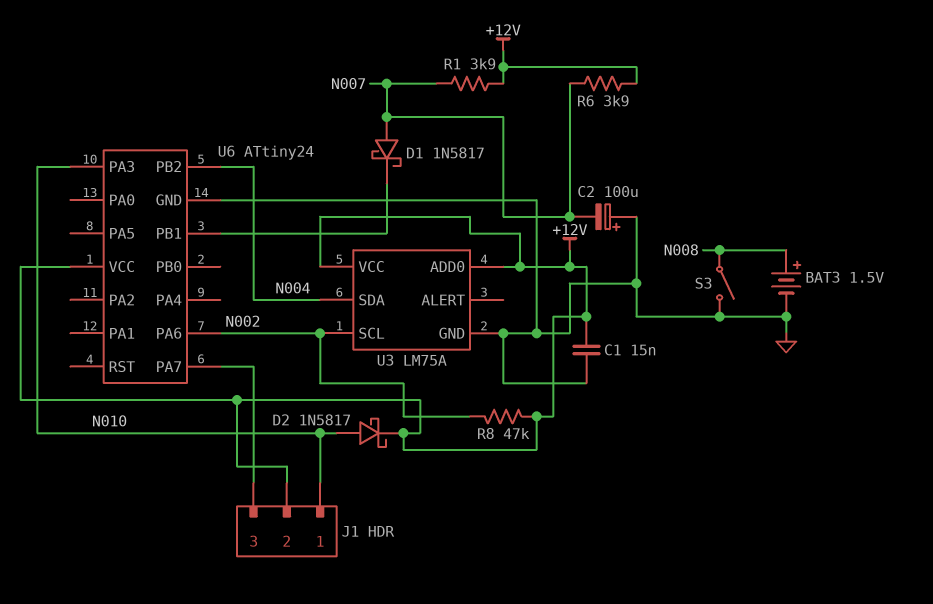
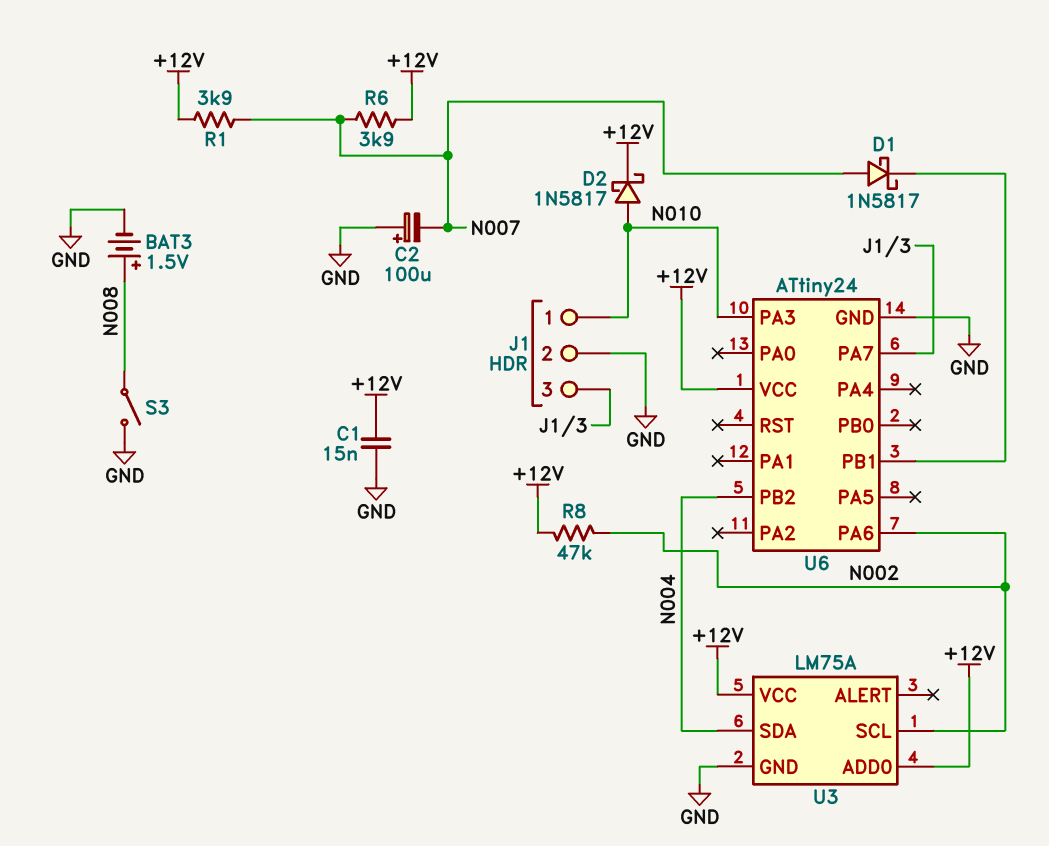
J1 pin 2: +12V -> GND

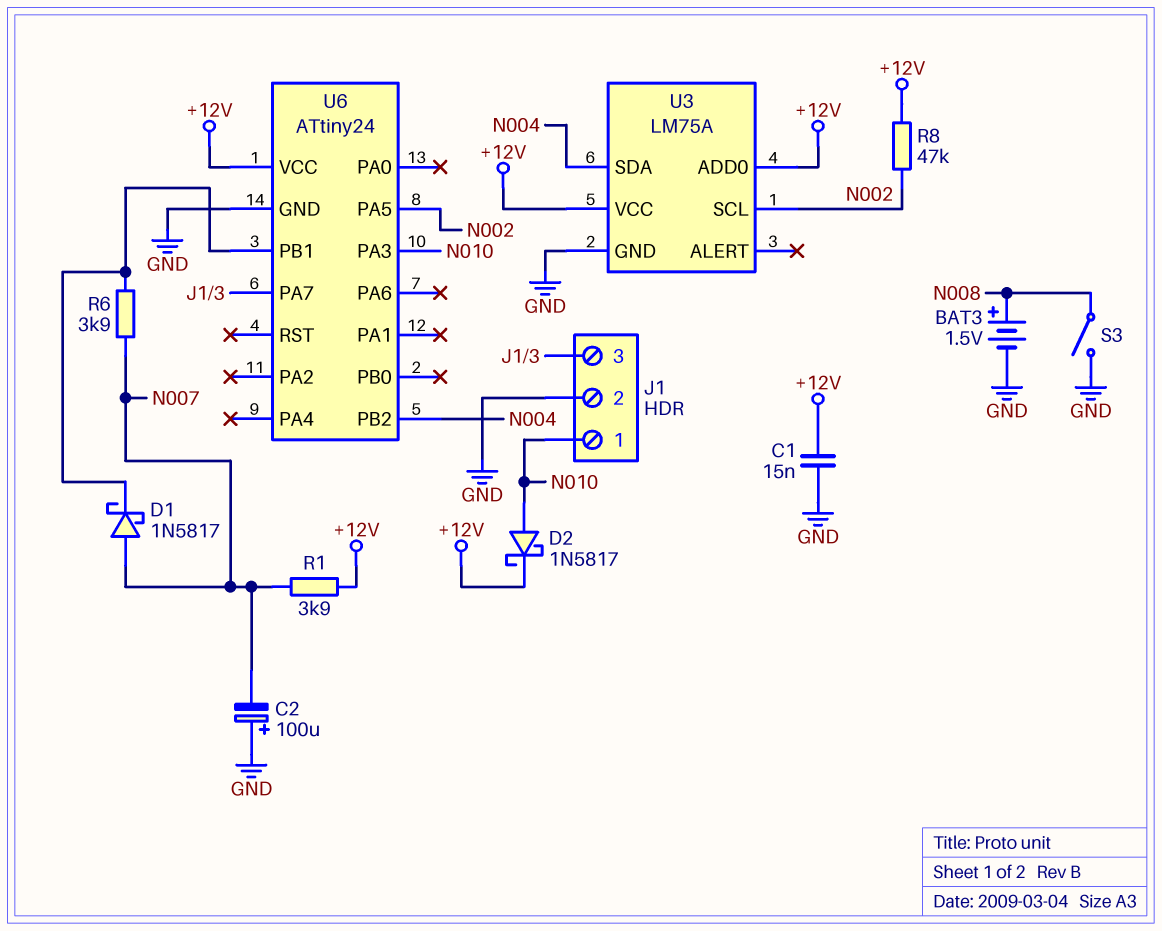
R6: 3.9k (+12V, N007) -> 3.9k (N007, U6/PB1)
U6 pin PA5: none -> N002
U6 pin PA6: N002 -> none

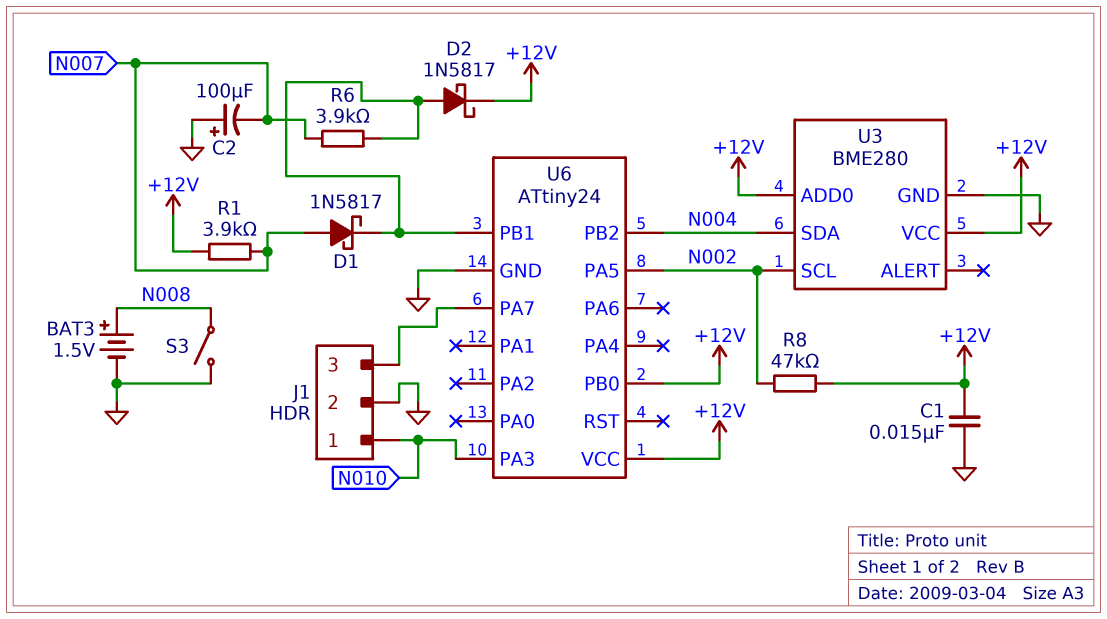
D2: schottky 1N5817 (A N010, K +12V) -> schottky 1N5817 (A U6/PB1, K +12V)
U3: LM75A -> BME280
U6 pin PB0: none -> +12V

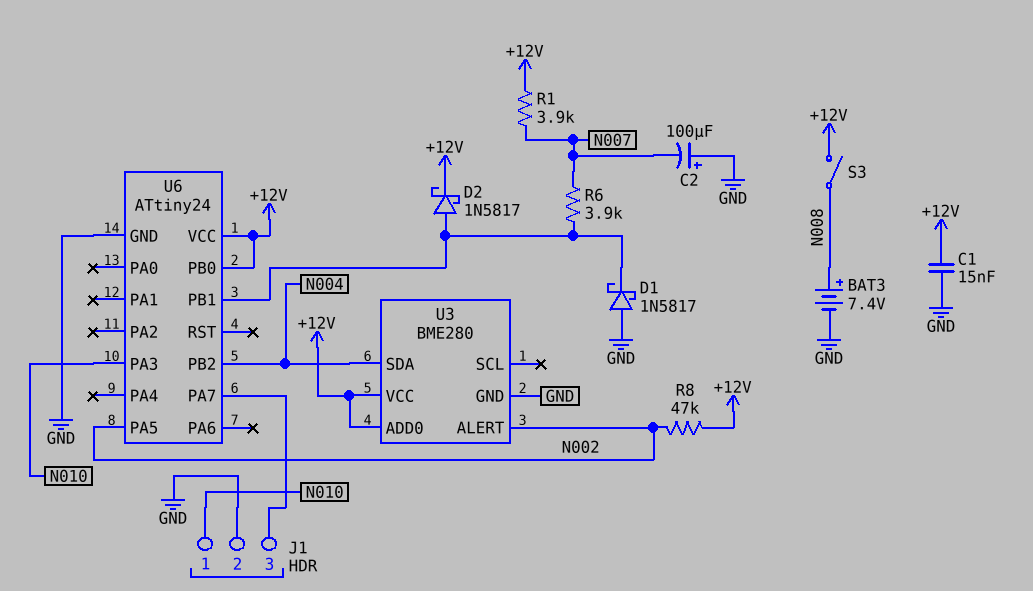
BAT3: 1.5V (plus N008, minus GND) -> 7.4V (plus N008, minus GND)
D1: schottky 1N5817 (A N007, K U6/PB1) -> schottky 1N5817 (A GND, K U6/PB1)
S3: switch (GND, N008) -> switch (+12V, N008)
U3 pin ALERT: none -> N002
U3 pin SCL: N002 -> none

